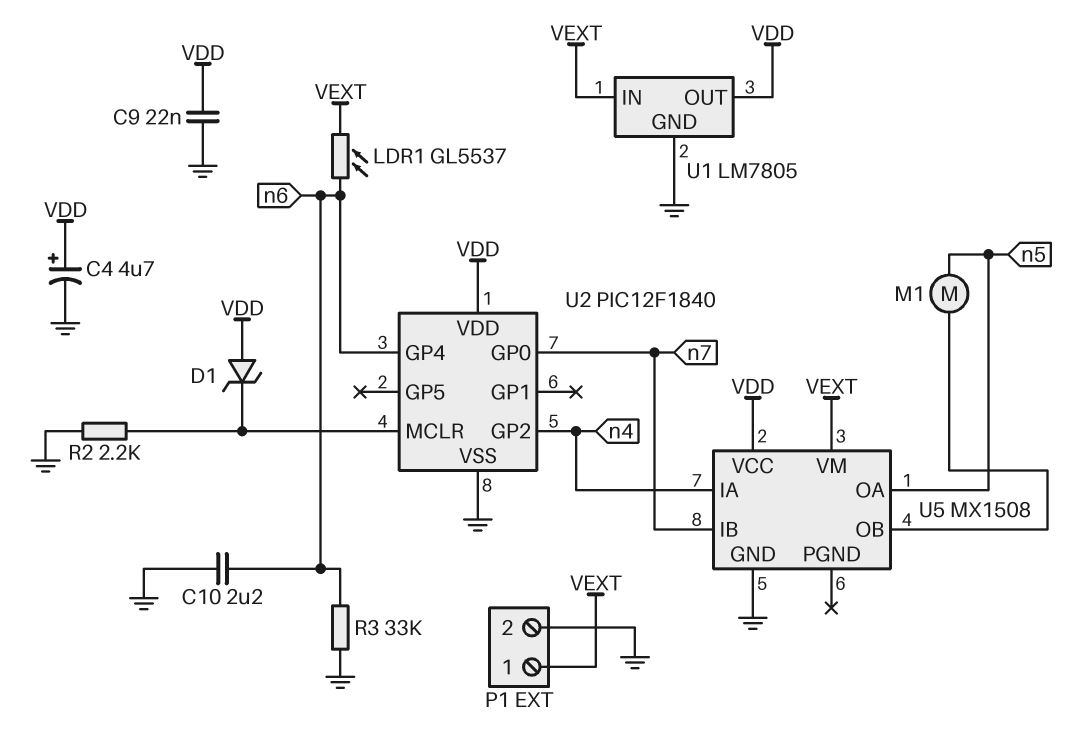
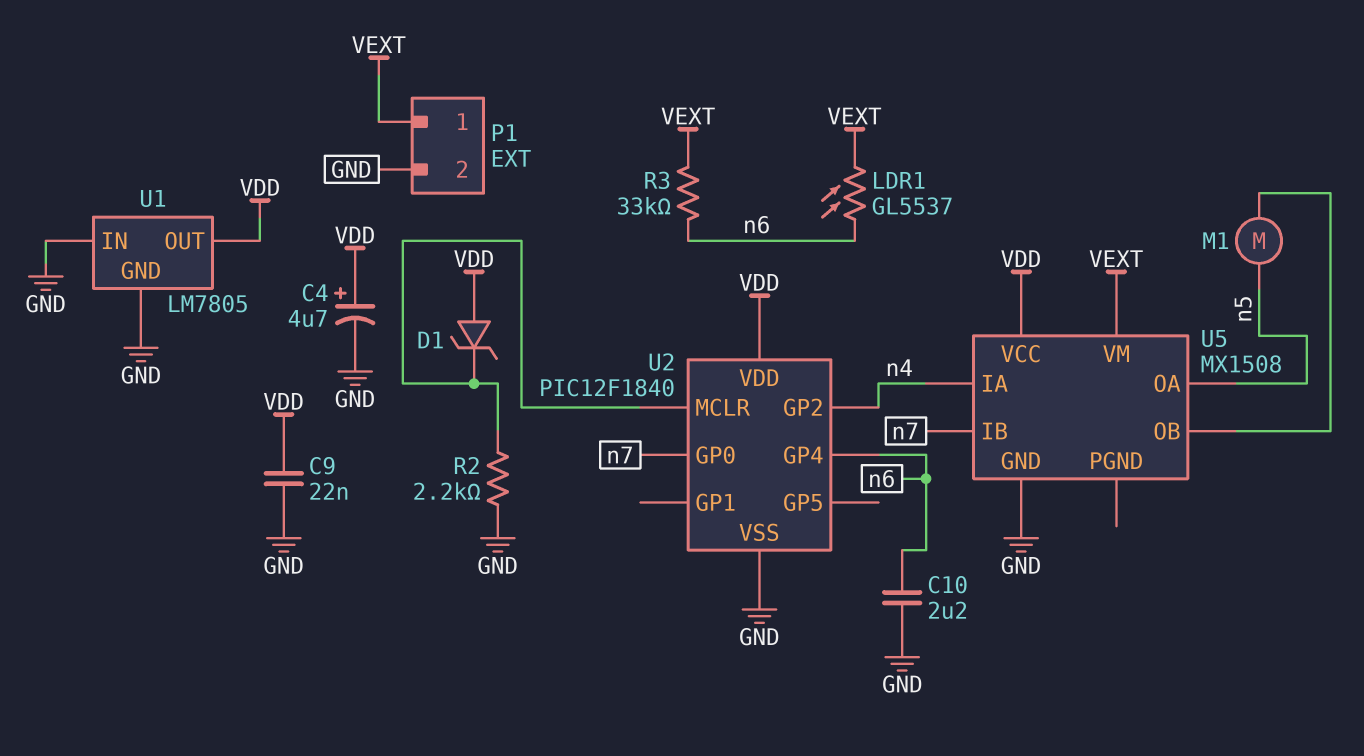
R3: 33k (GND, n6) -> 33k (VEXT, n6)
U1 pin IN: VEXT -> GND

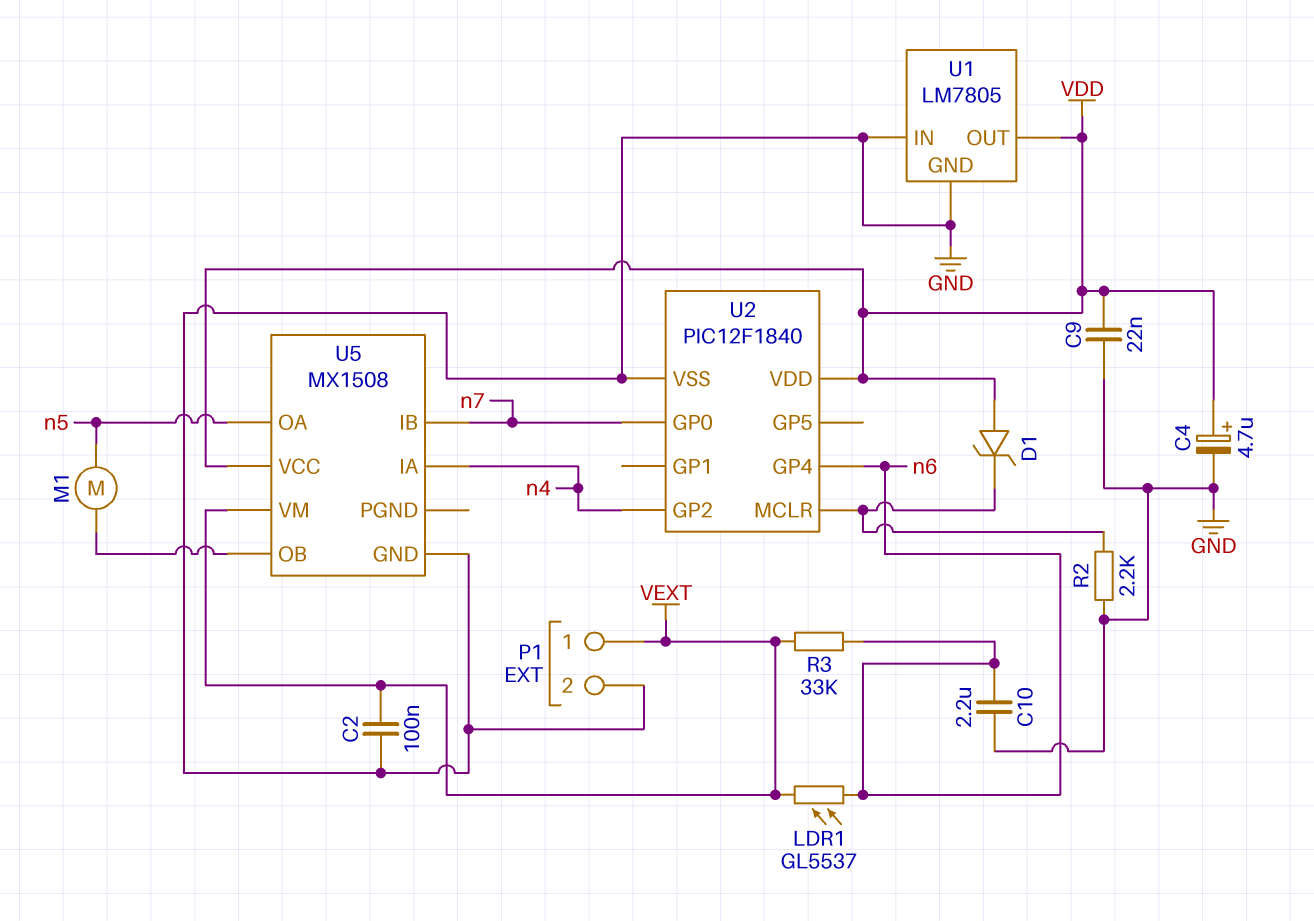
C2: none -> 100nF (GND, VEXT)

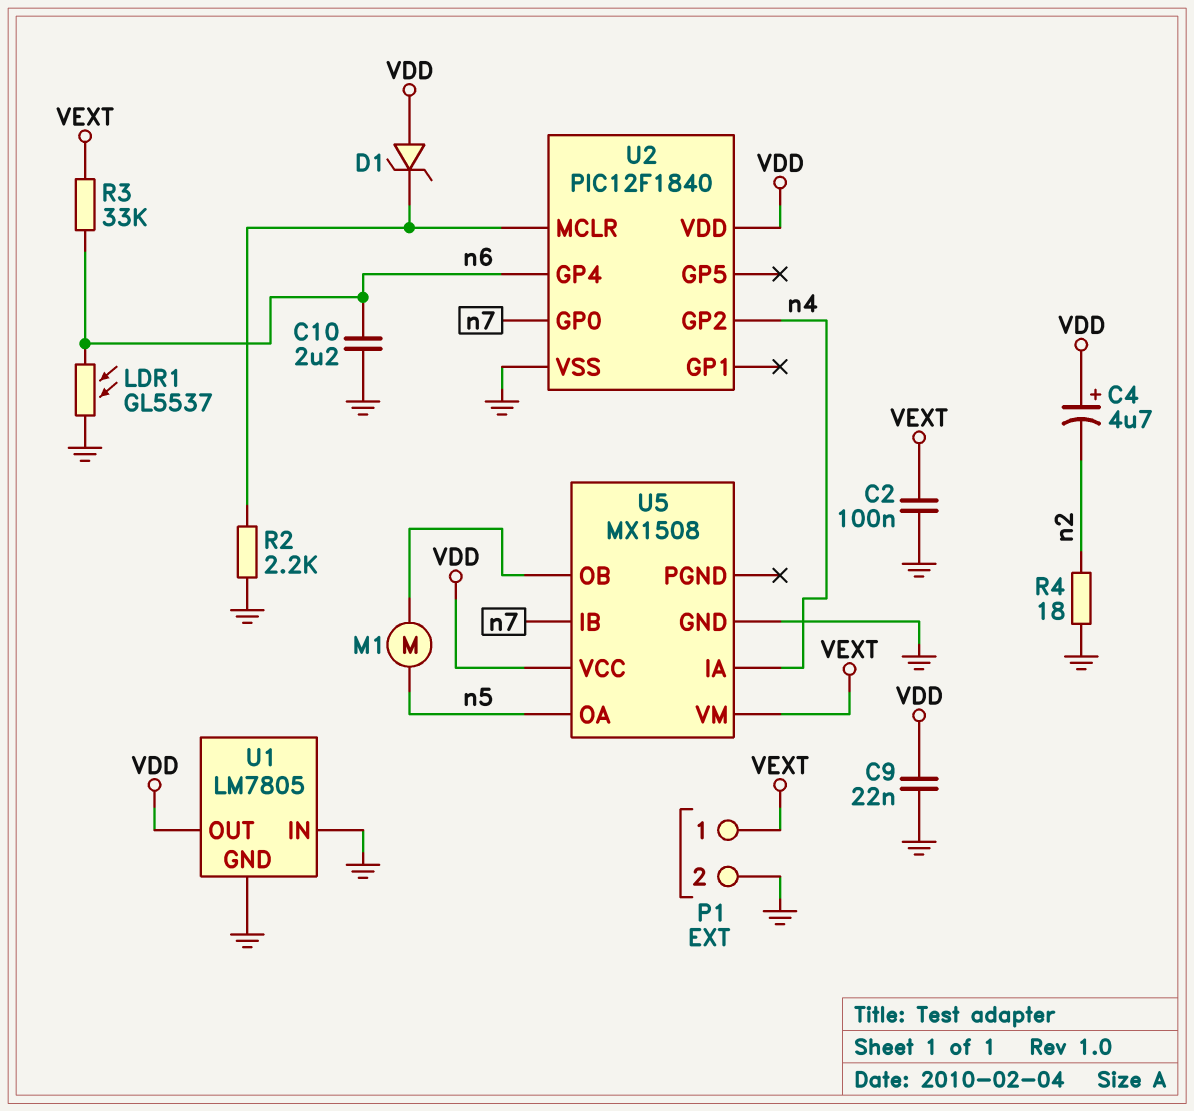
C4: 4.7uF (plus VDD, minus GND) -> 4.7uF (plus VDD, minus n2)
LDR1: GL5537 (VEXT, n6) -> GL5537 (GND, n6)
R4: none -> 18 (GND, n2)

